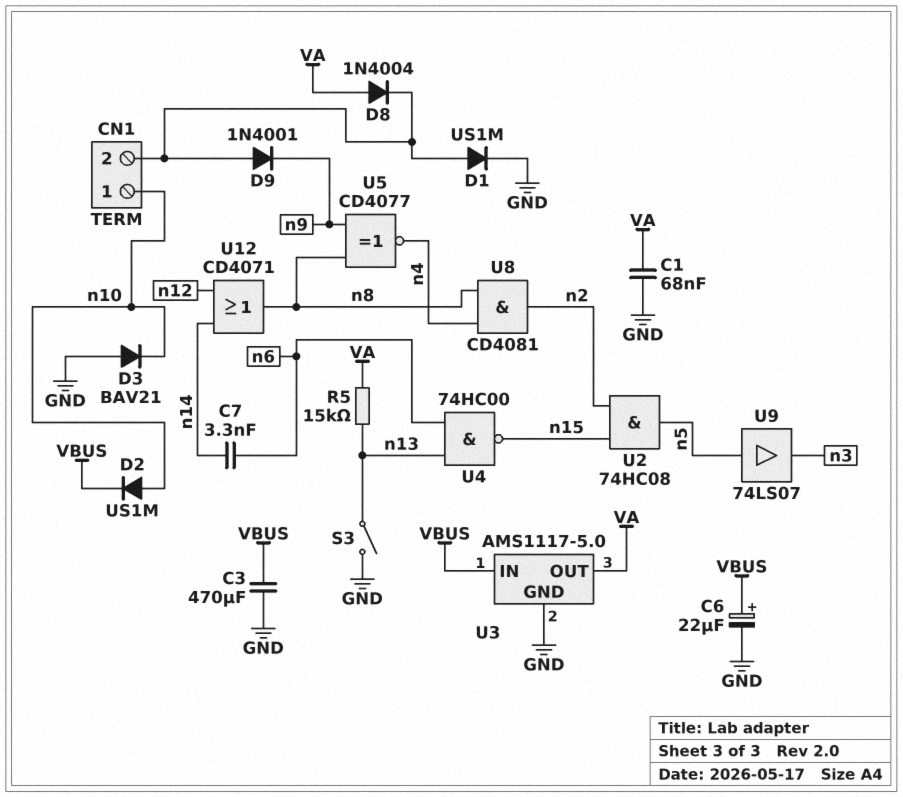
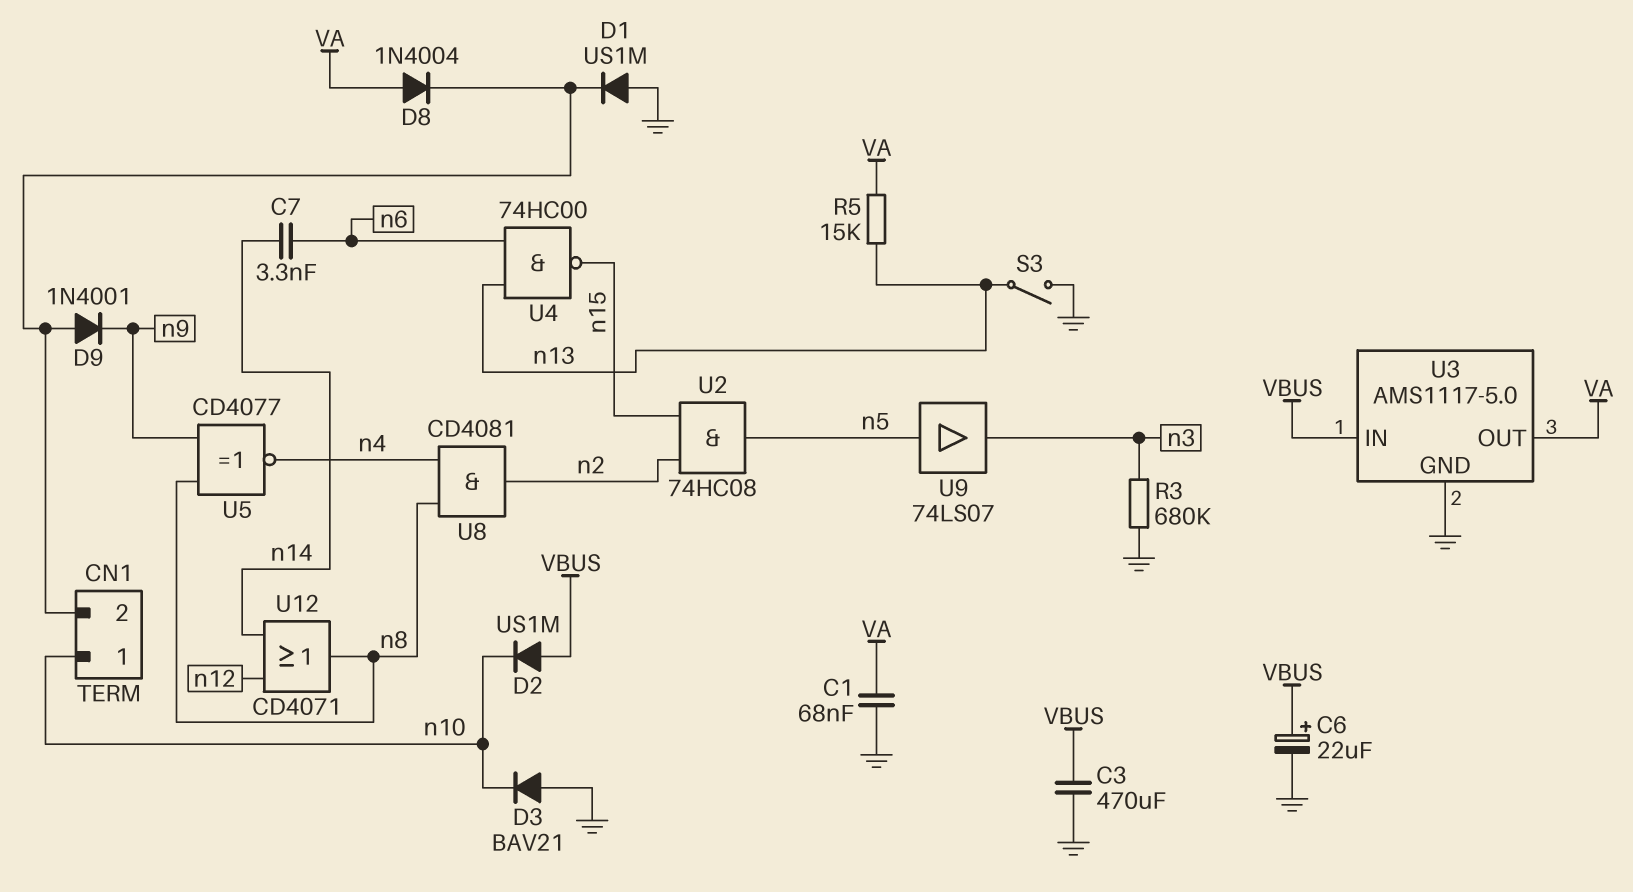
D1: diode US1M (A CN1/2, K GND) -> diode US1M (A GND, K CN1/2)
D2: diode US1M (A n10, K VBUS) -> diode US1M (A VBUS, K n10)
R3: none -> 680k (GND, n3)

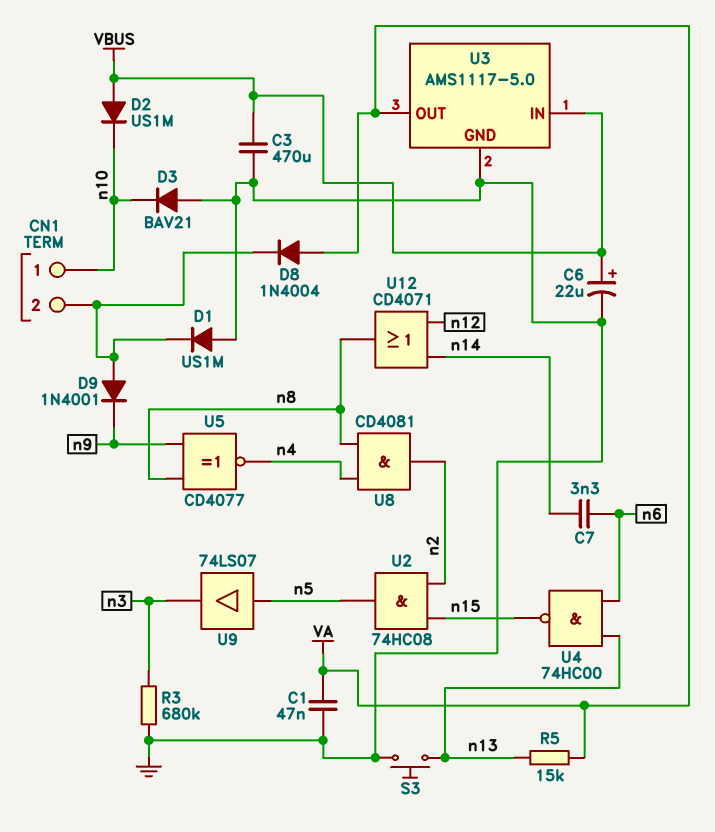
C1: 68nF (GND, VA) -> 47nF (GND, VA)
S3: switch (GND, n13) -> button (GND, n13)

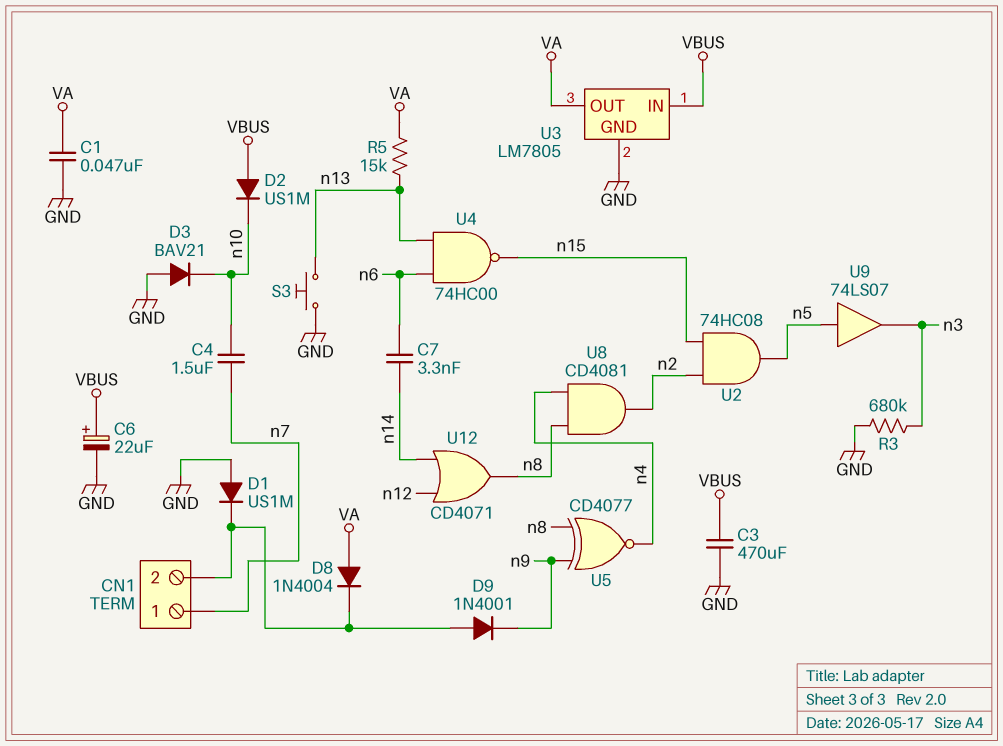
C4: none -> 1.5uF (n7, n10)
CN1 pin 1: n10 -> n7
U3: AMS1117-5.0 -> LM7805

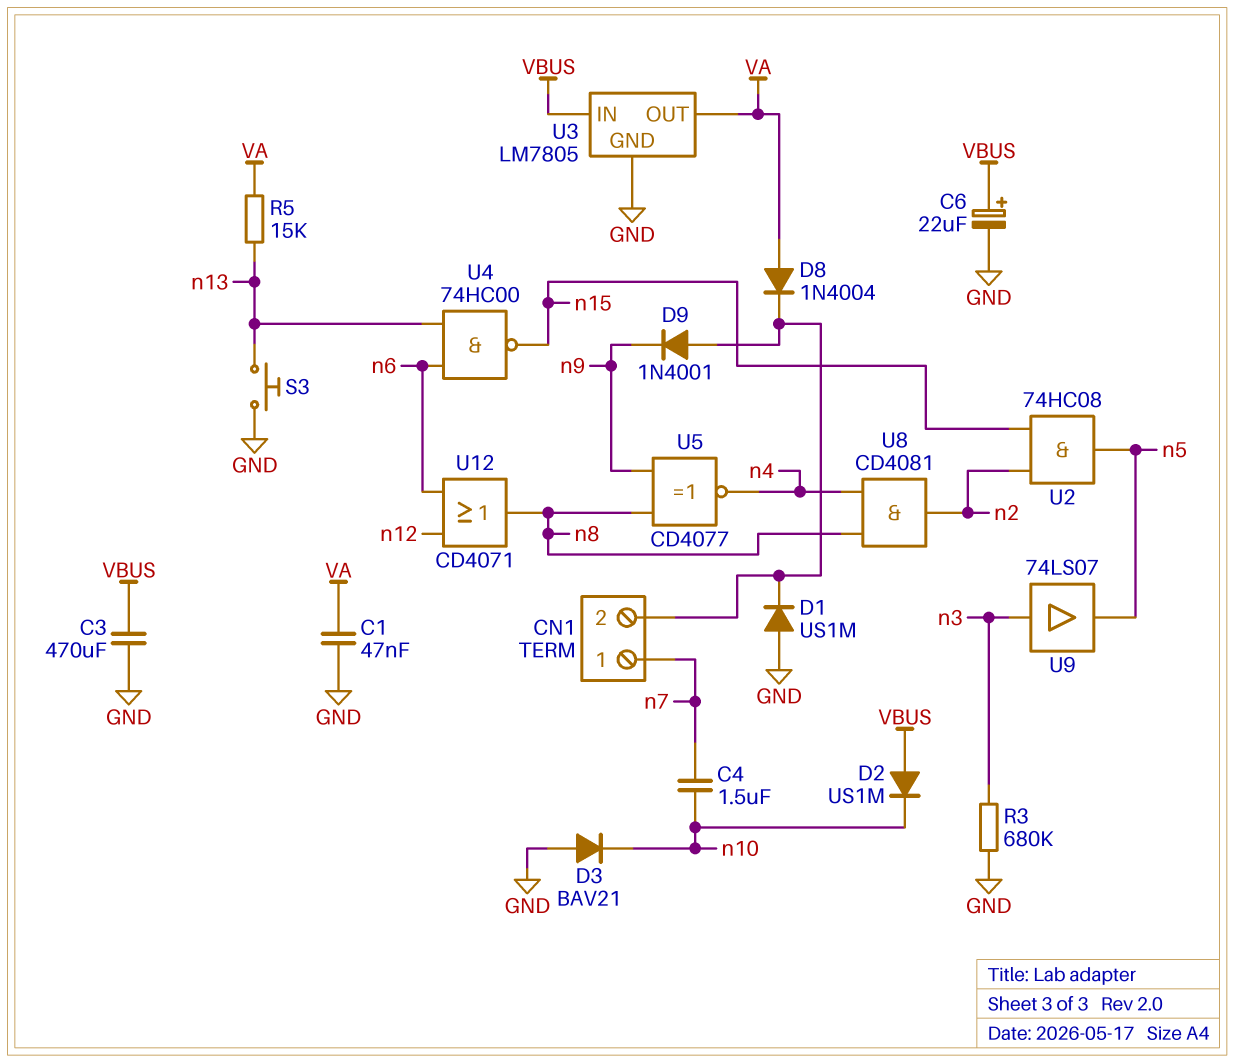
C7: 3.3nF (n6, n14) -> none
U9: buffer 74LS07 (in n5, out n3) -> buffer 74LS07 (in n3, out n5)
U12: OR CD4071 (in n12, in n14, out n8) -> OR CD4071 (in n6, in n12, out n8)

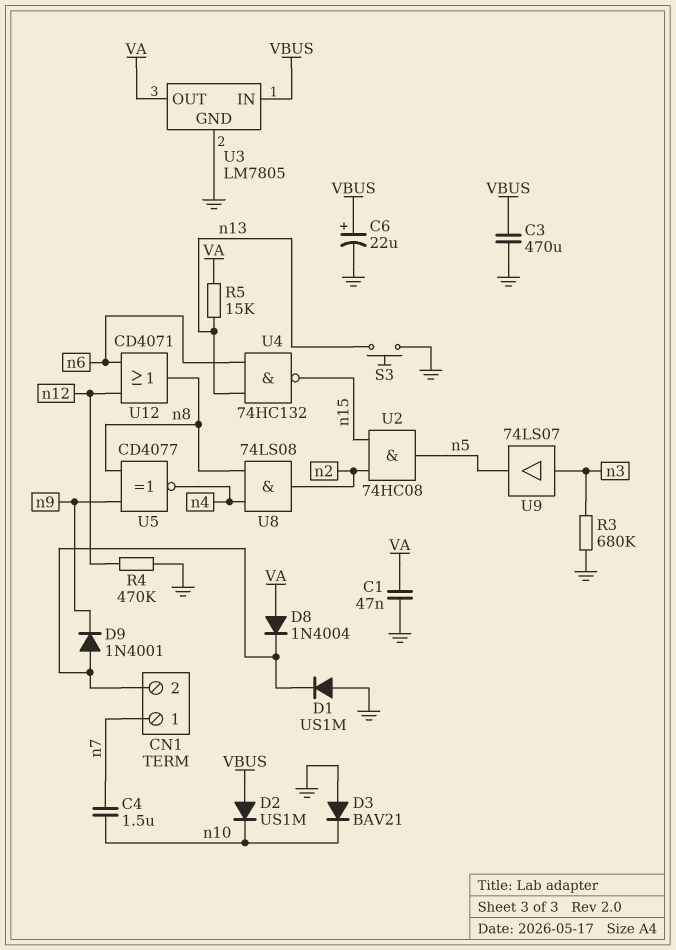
R4: none -> 470k (GND, n12)
U4: NAND 74HC00 (in n6, in n13, out n15) -> NAND 74HC132 (in n6, in n13, out n15)
U8: AND CD4081 (in n4, in n8, out n2) -> AND 74LS08 (in n4, in n8, out n2)

